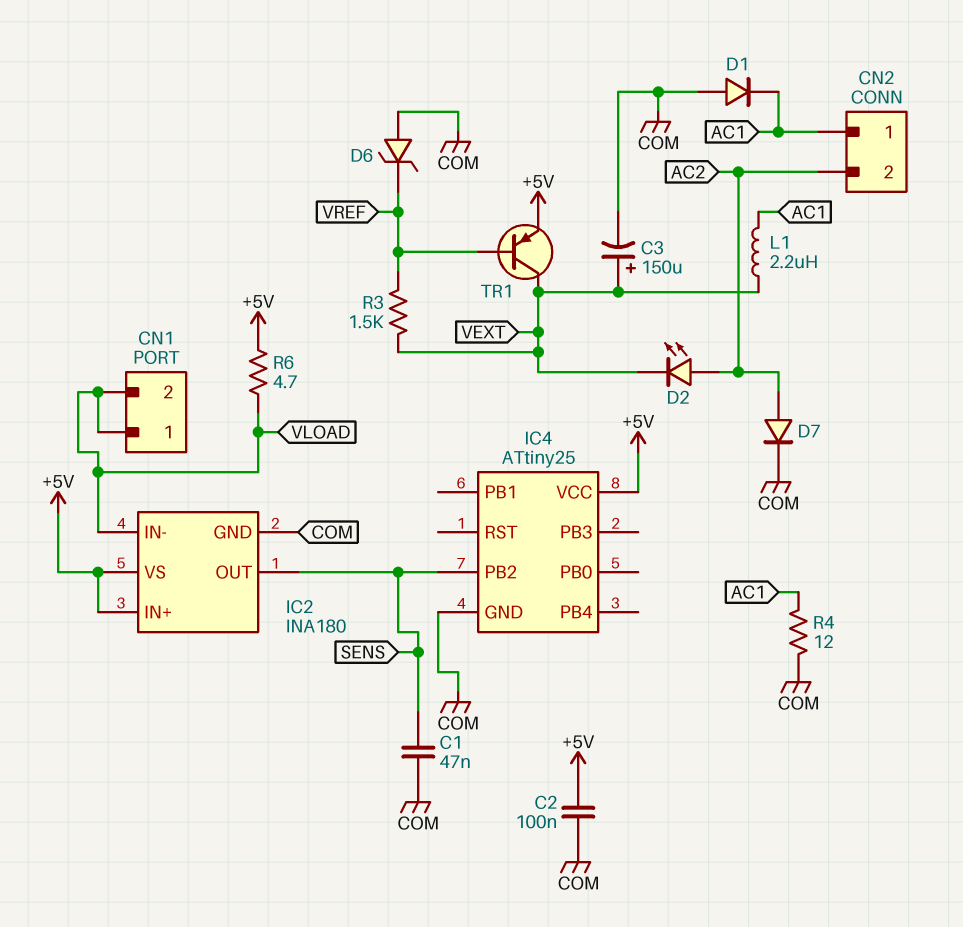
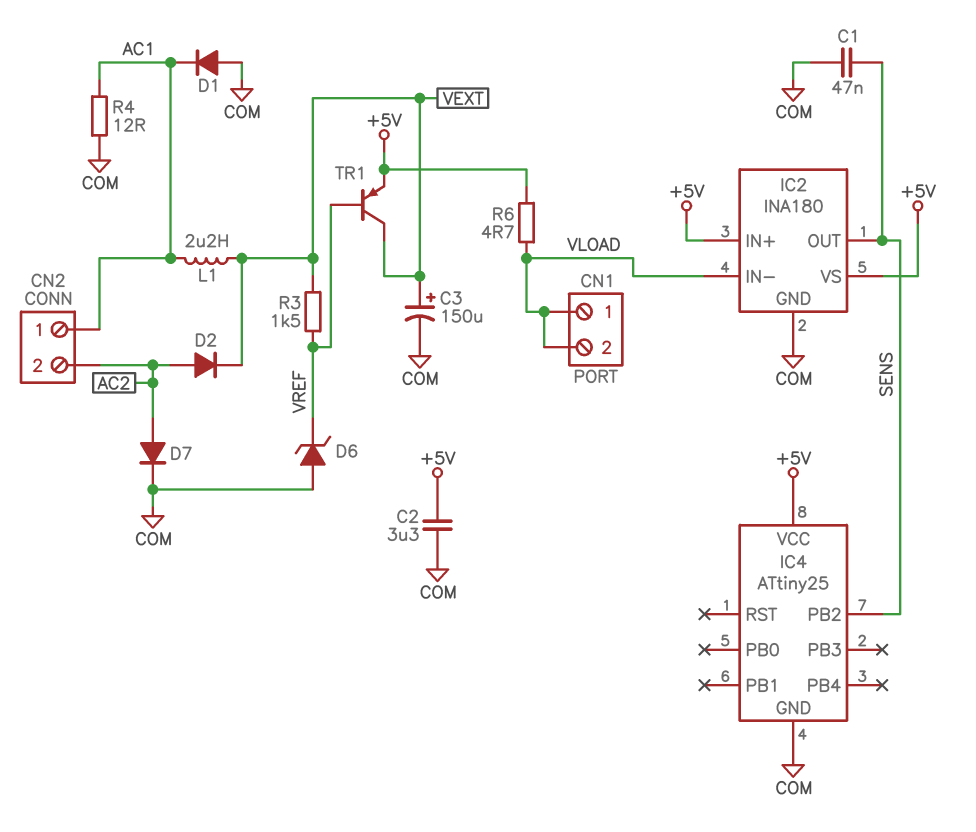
C2: 100nF (+5V, COM) -> 3.3uF (+5V, COM)
D2: LED (A AC2, K VEXT) -> diode (A AC2, K VEXT)

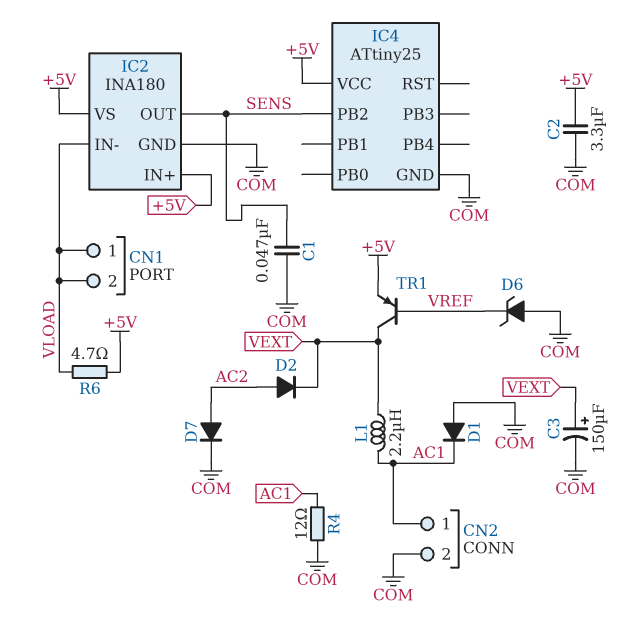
CN2 pin 2: AC2 -> COM
R3: 1.5k (VEXT, VREF) -> none

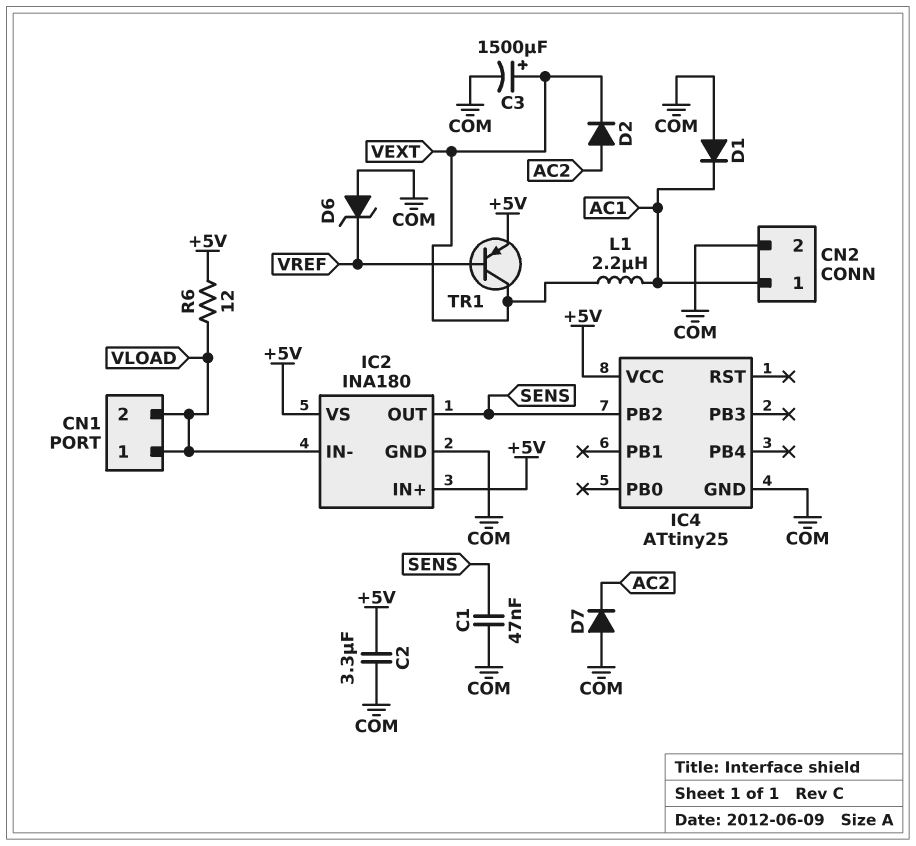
C3: 150uF (plus VEXT, minus COM) -> 1500uF (plus VEXT, minus COM)
D7: diode (A AC2, K COM) -> diode (A COM, K AC2)
R4: 12 (AC1, COM) -> none
R6: 4.7 (+5V, VLOAD) -> 12 (+5V, VLOAD)

